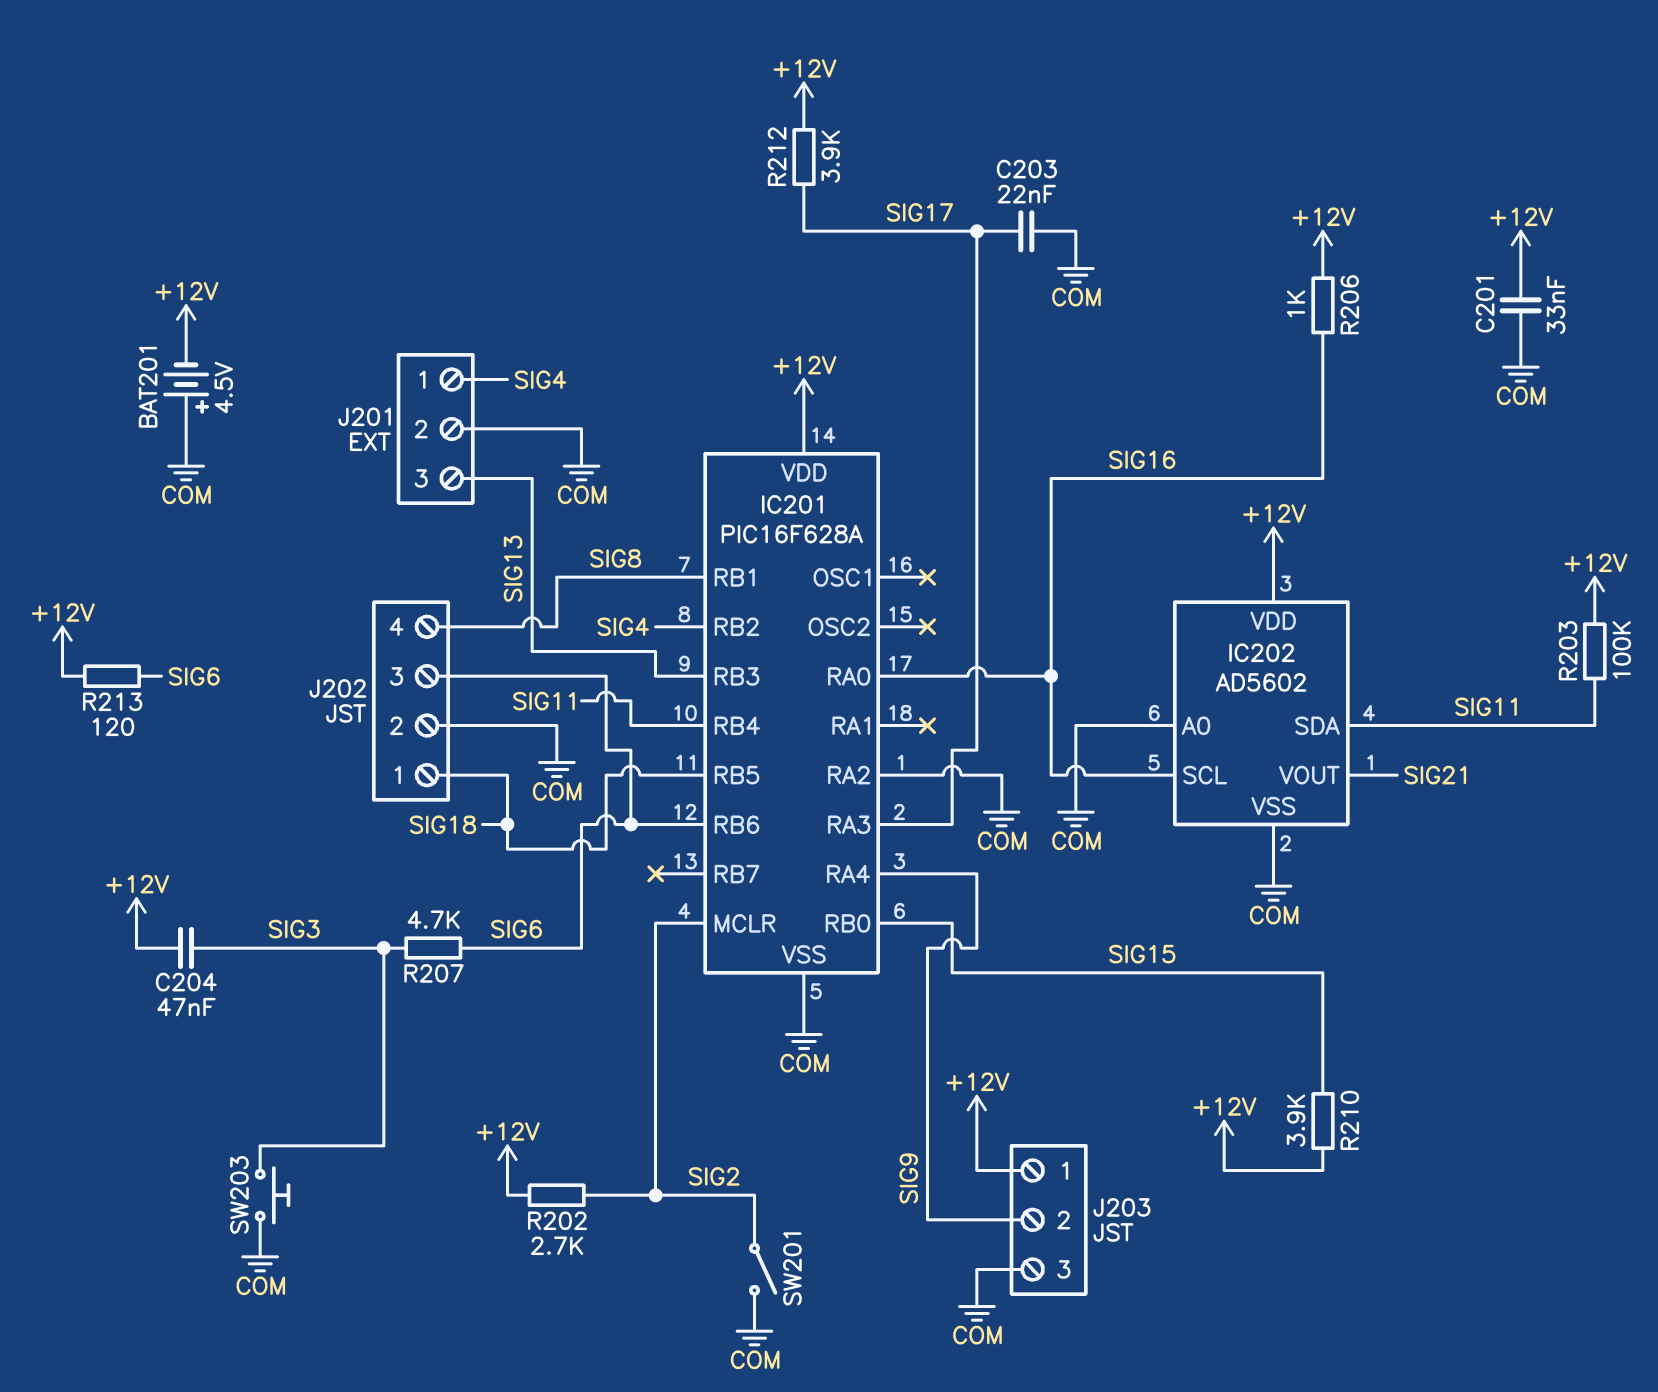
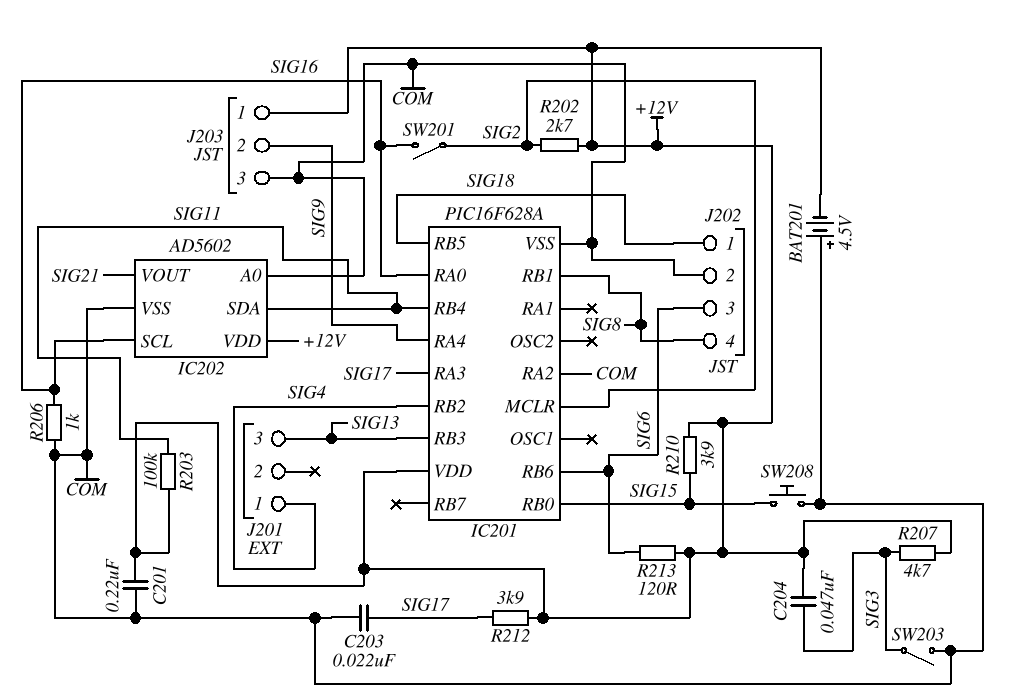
C201: 33nF (+12V, COM) -> 220nF (+12V, COM)
J201 pin 2: COM -> none
R206: 1k (+12V, SIG16) -> 1k (COM, SIG16)
R207: 4.7k (SIG3, SIG6) -> 4.7k (+12V, SIG3)
SW201: switch (COM, SIG2) -> switch (SIG2, SIG16)
SW203: button (COM, SIG3) -> switch (COM, SIG3)
SW208: none -> button (COM, SIG15)

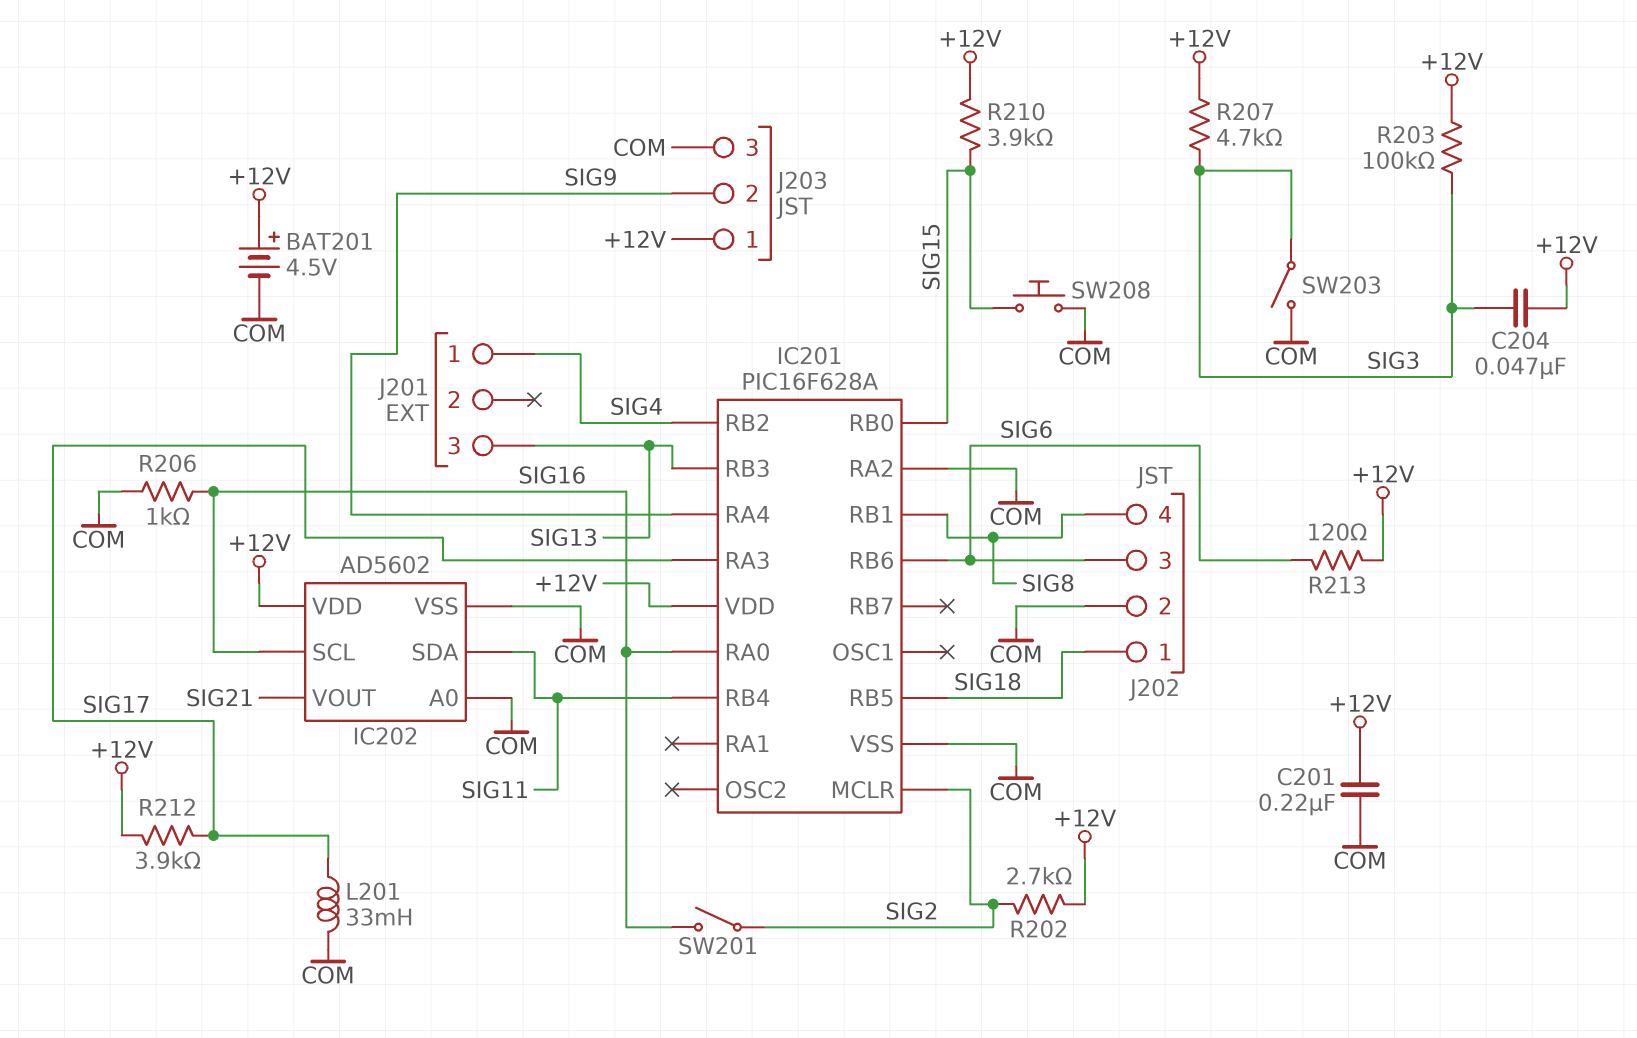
BAT201: 4.5V (plus COM, minus +12V) -> 4.5V (plus +12V, minus COM)
C203: 22nF (COM, SIG17) -> none
L201: none -> 33mH (COM, SIG17)
R203: 100k (+12V, SIG11) -> 100k (+12V, SIG3)

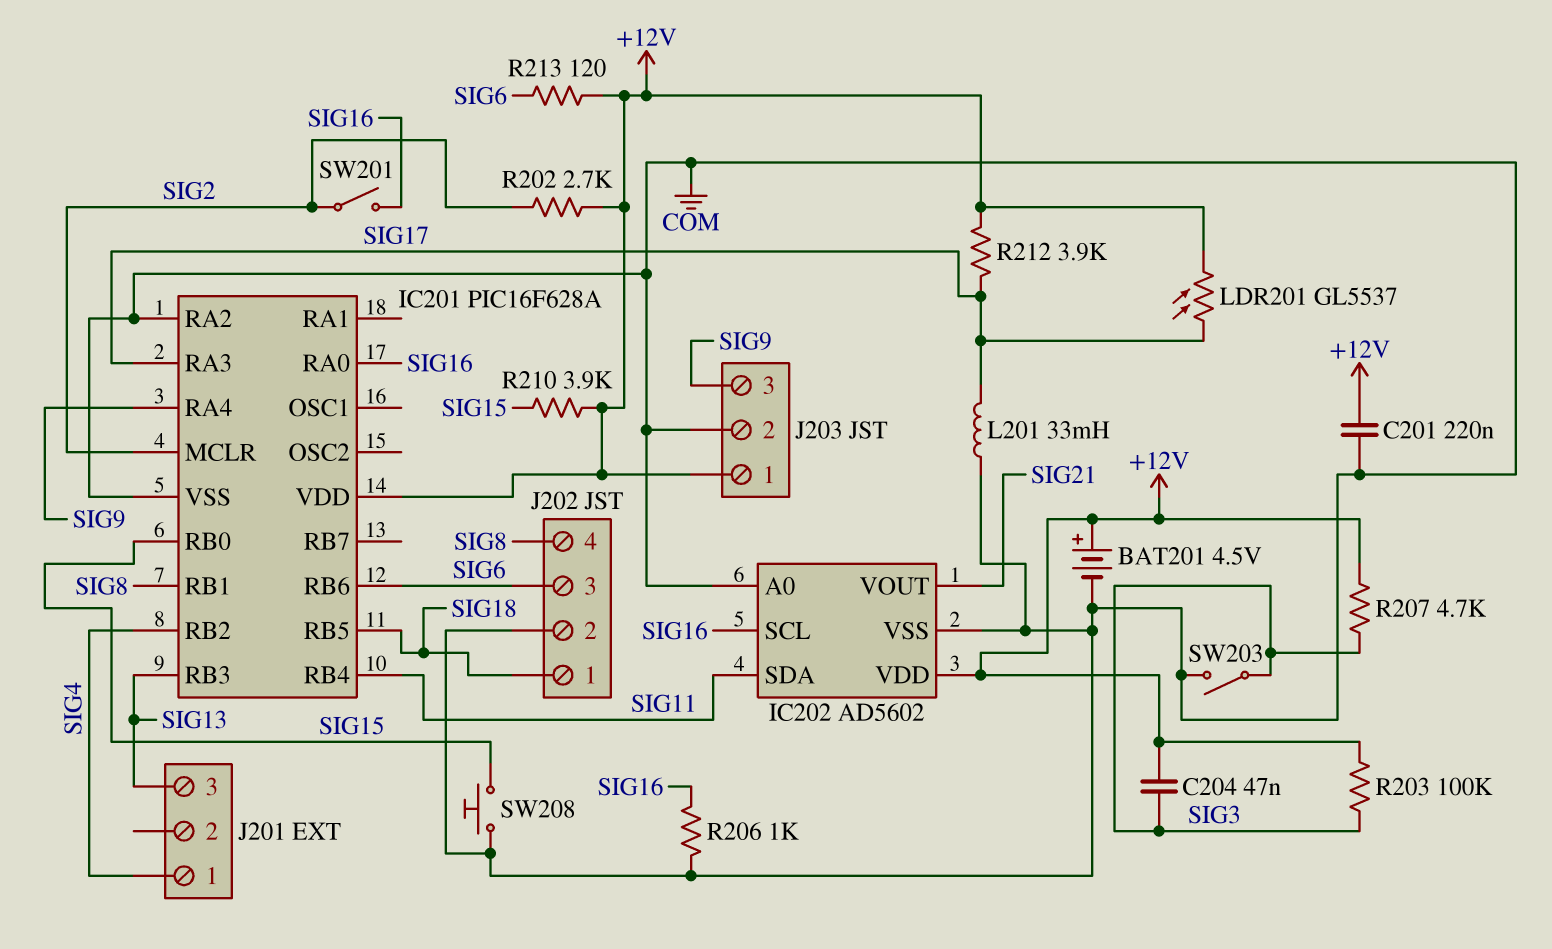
J203 pin 2: SIG9 -> COM
J203 pin 3: COM -> SIG9
LDR201: none -> GL5537 (+12V, SIG17)

